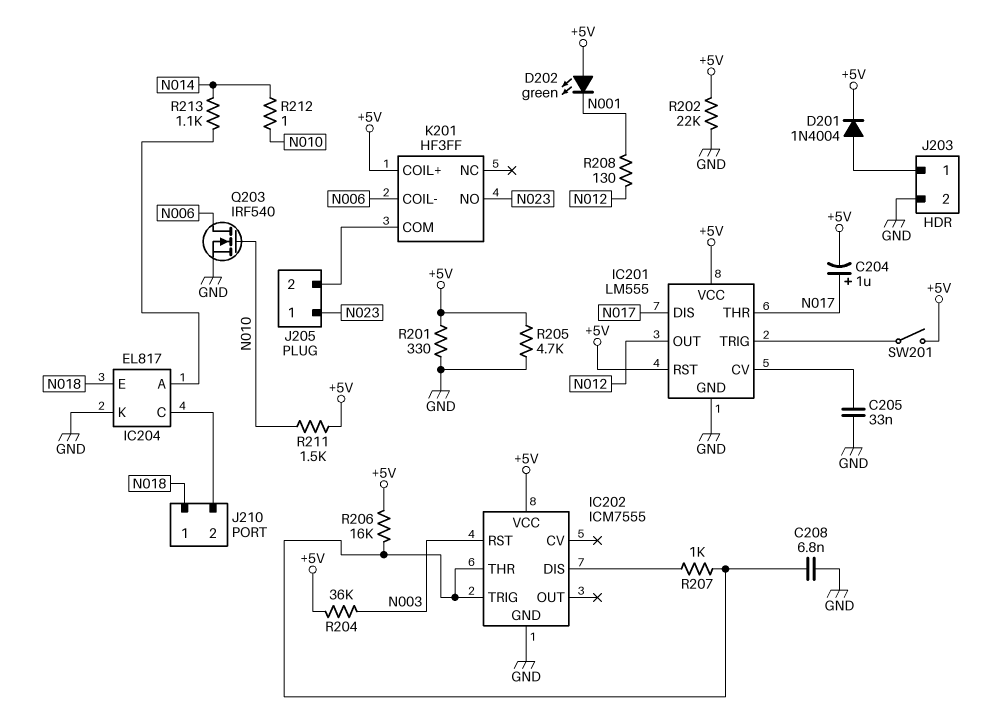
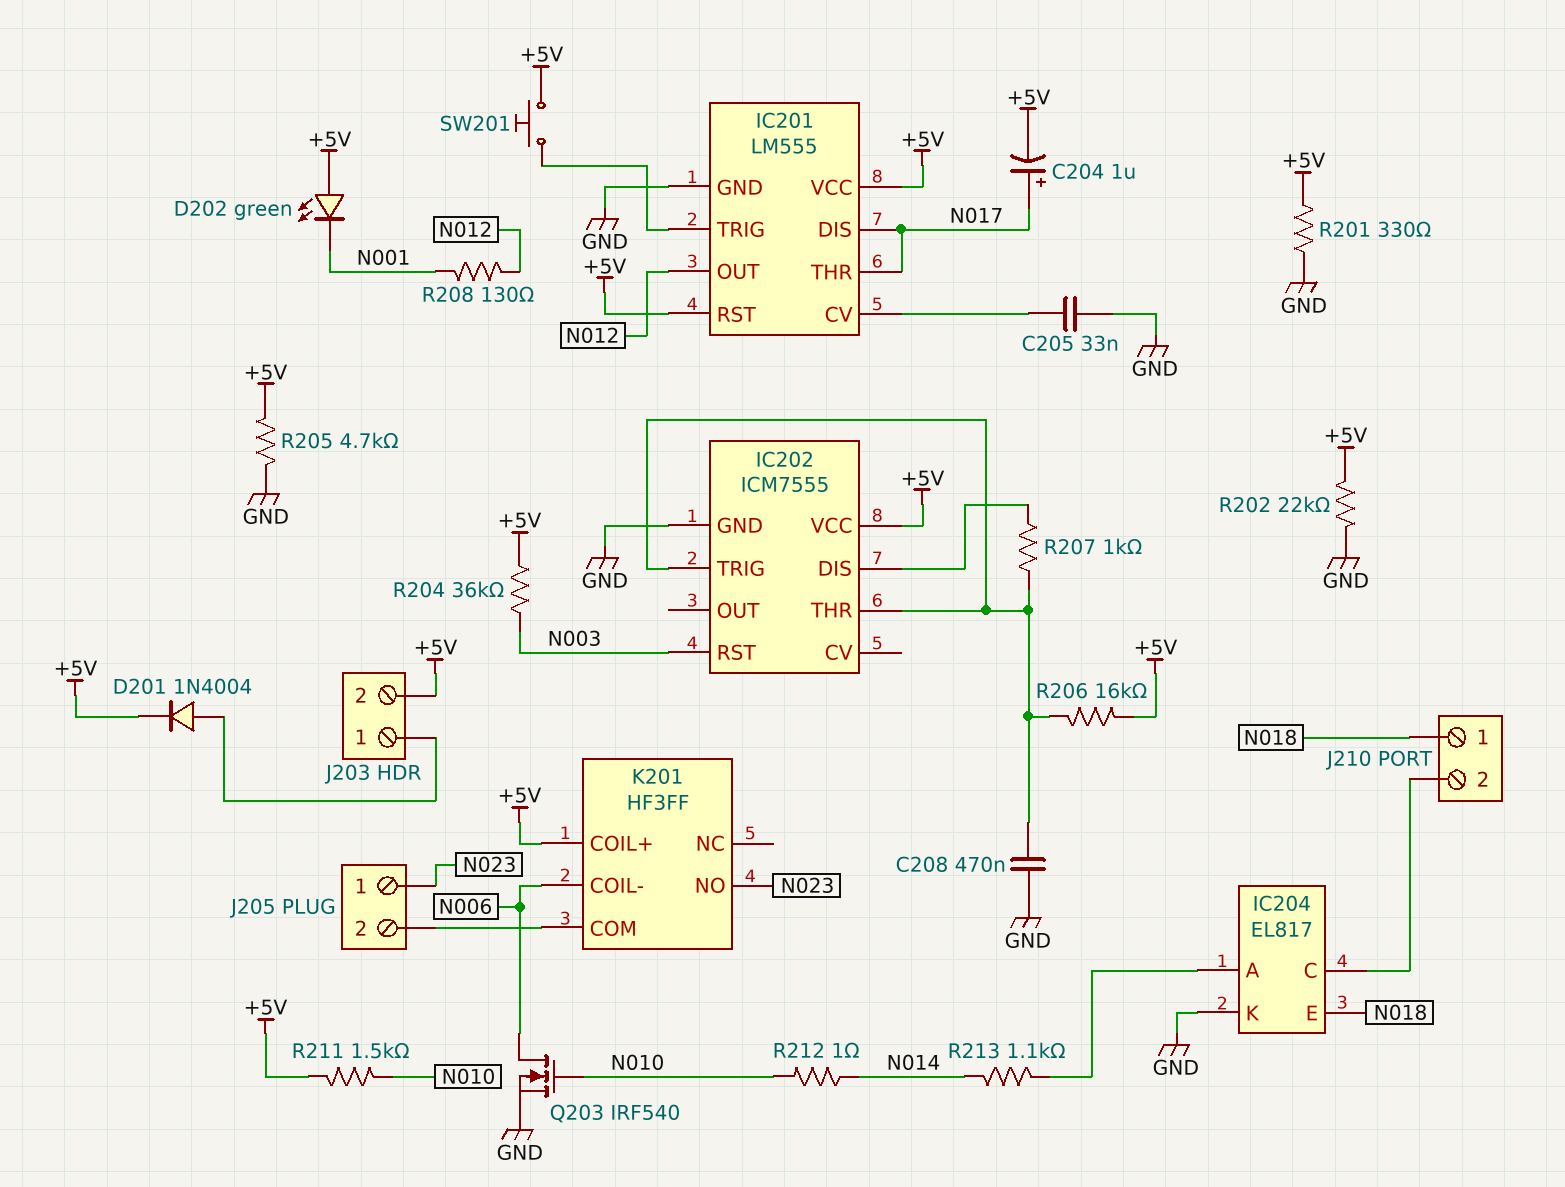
C208: 6.8nF (GND, IC202/THR) -> 470nF (GND, IC202/THR)
J203 pin 2: GND -> +5V
SW201: switch (+5V, IC201/TRIG) -> button (+5V, IC201/TRIG)

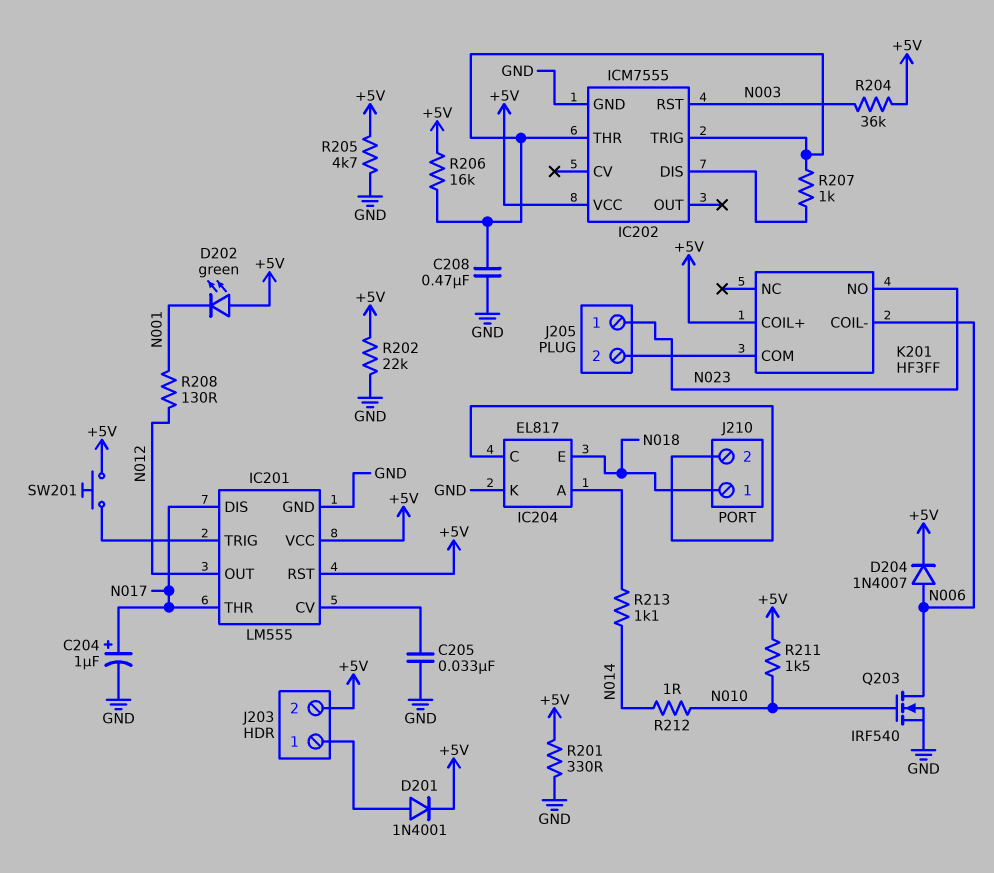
C204: 1uF (plus N017, minus +5V) -> 1uF (plus N017, minus GND)
D201: diode 1N4004 (A J203/1, K +5V) -> diode 1N4001 (A J203/1, K +5V)
D204: none -> diode 1N4007 (A N006, K +5V)

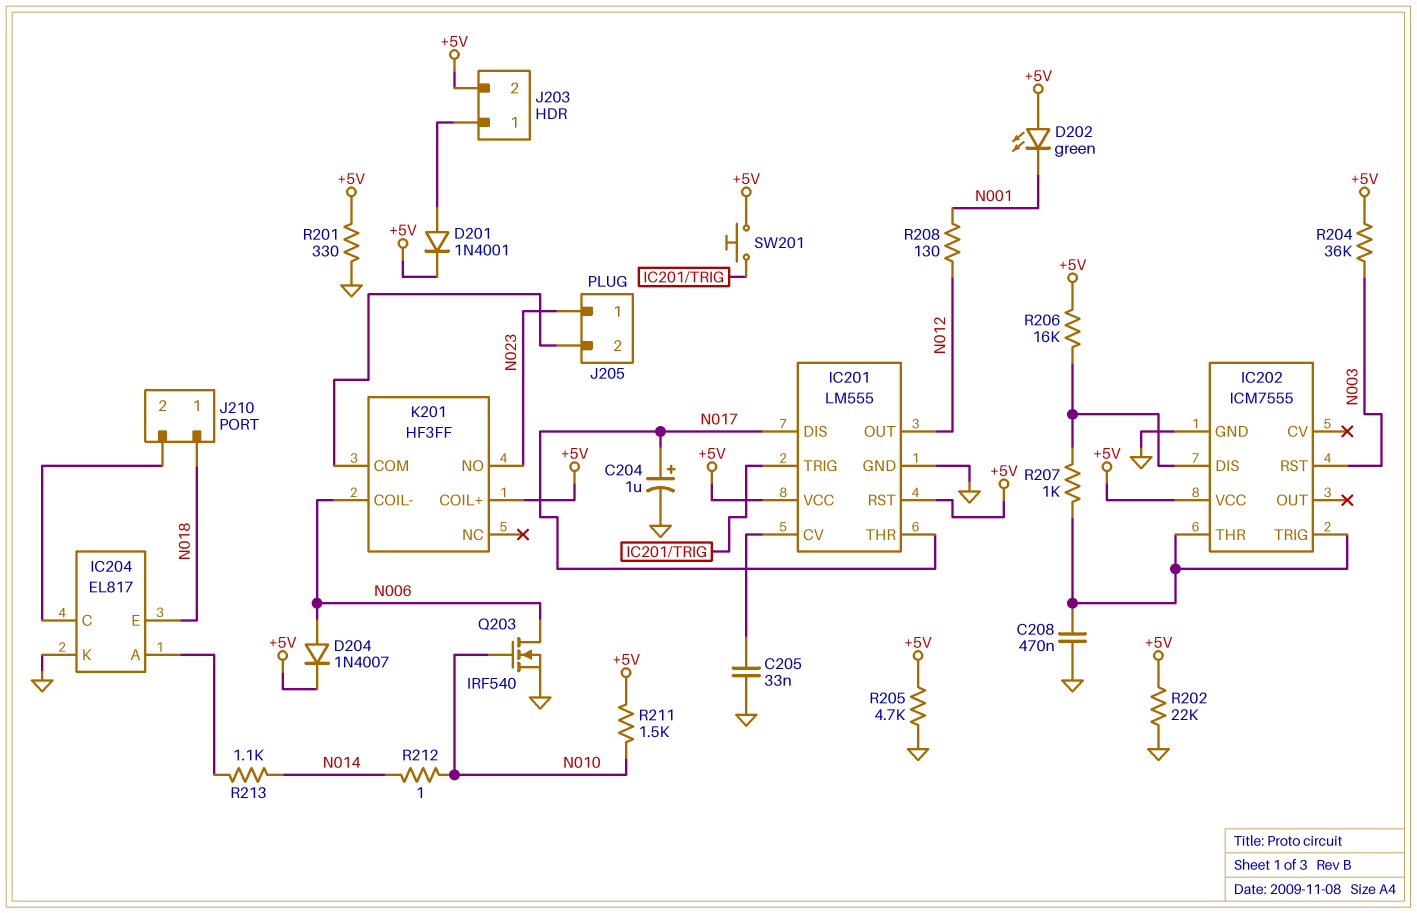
R206: 16k (+5V, IC202/THR) -> 16k (+5V, IC202/DIS)

